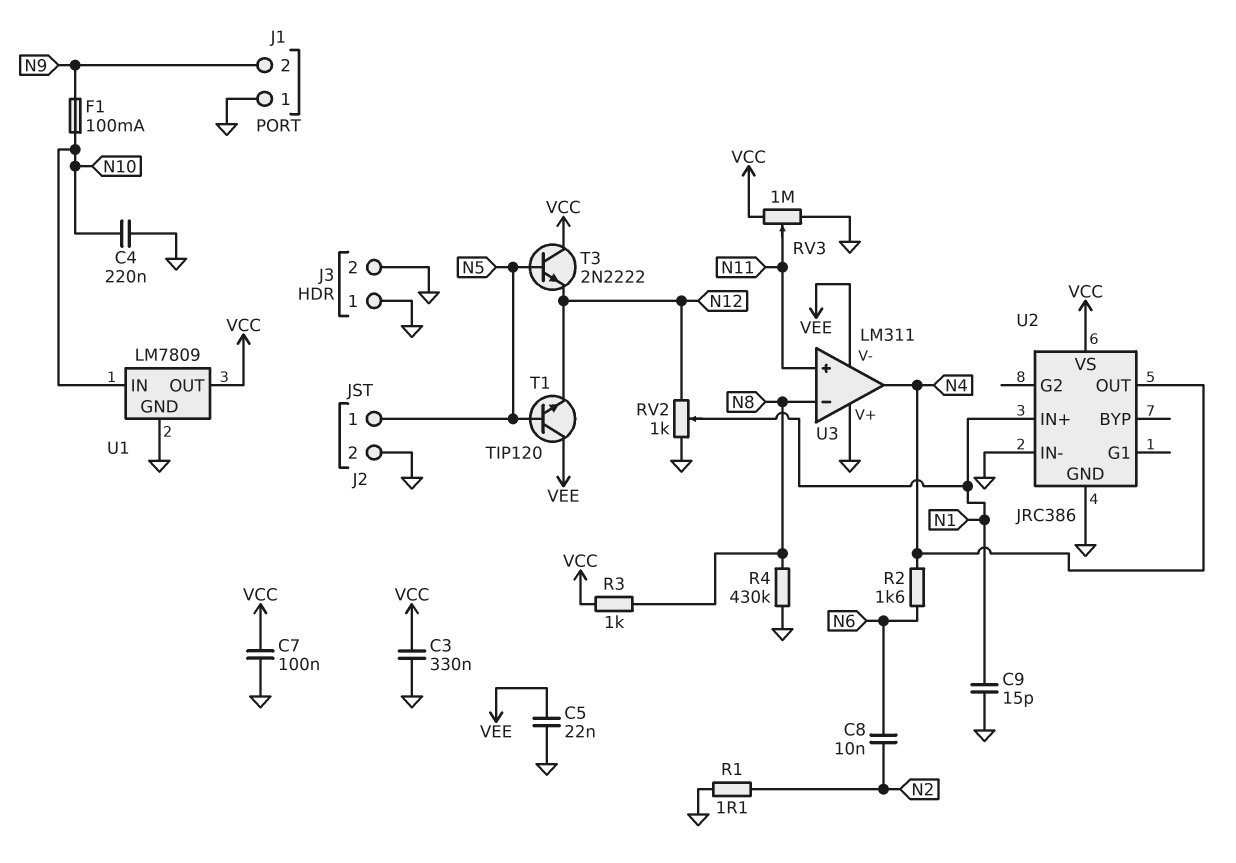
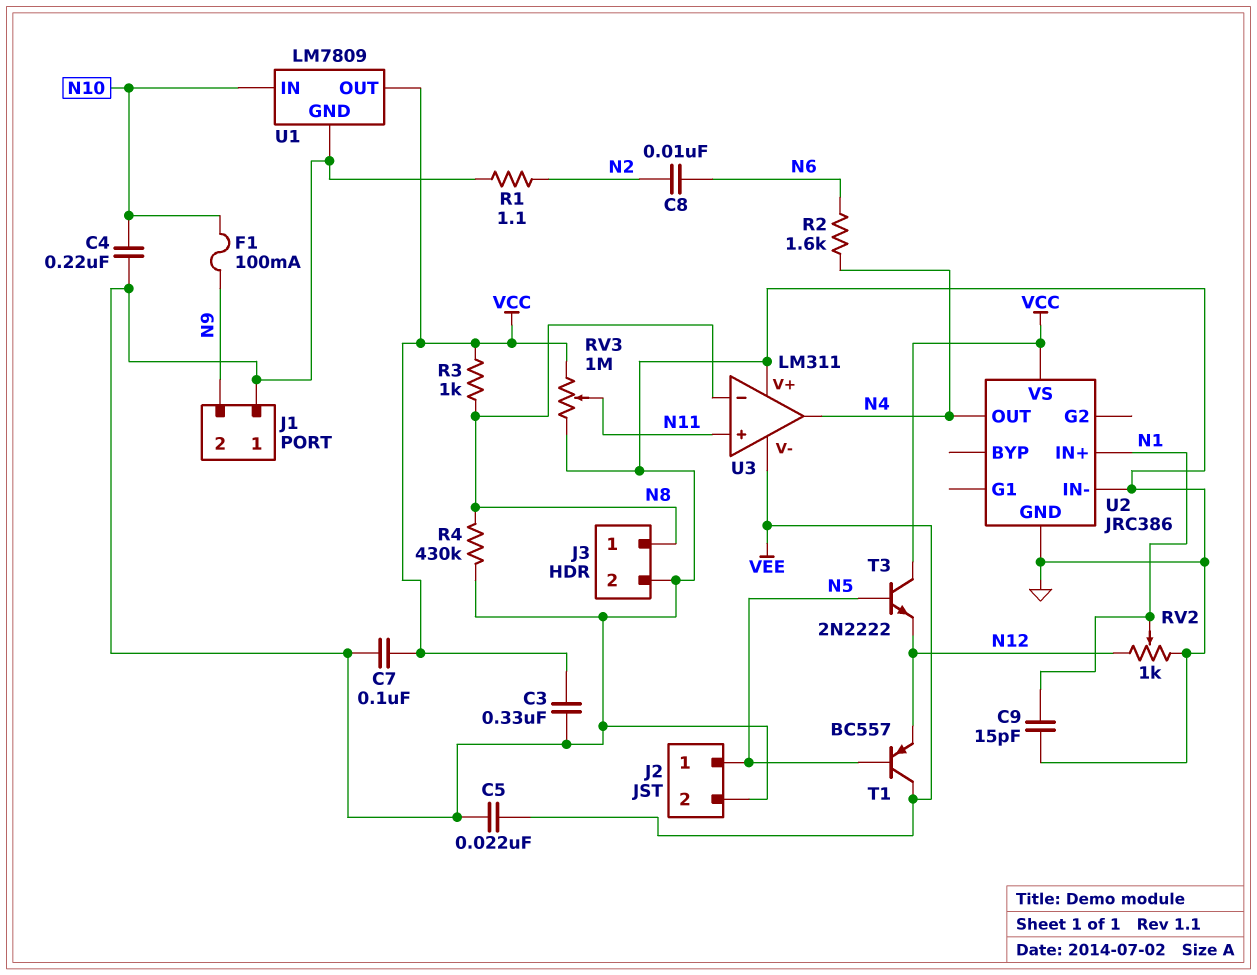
J3 pin 1: GND -> N8
T1: NPN TIP120 (B N5, C VEE, E N12) -> PNP BC557 (B N5, C VEE, E N12)

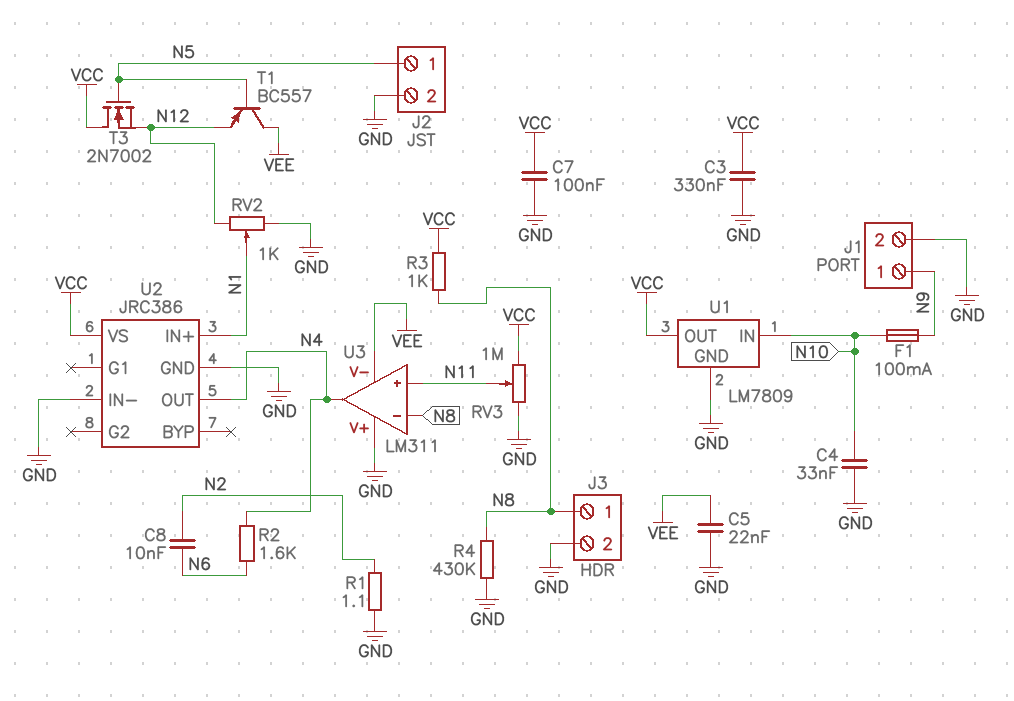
C4: 220nF (GND, N10) -> 33nF (GND, N10)
C9: 15pF (GND, N1) -> none
J1 pin 1: GND -> N9
J1 pin 2: N9 -> GND
T3: NPN 2N2222 (B N5, C VCC, E N12) -> NMOS 2N7002 (G N5, D VCC, S N12)

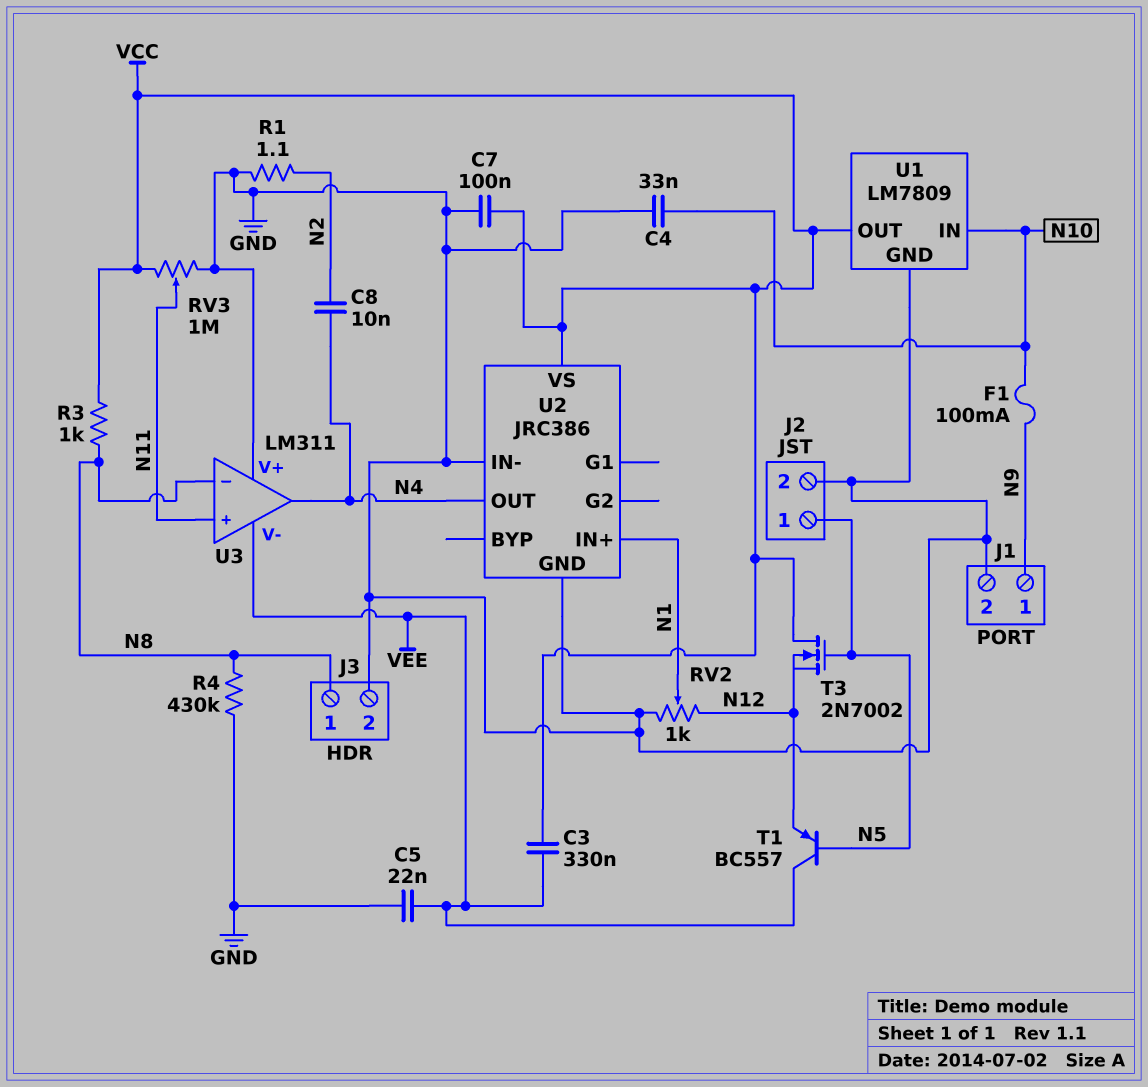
C3: 330nF (GND, VCC) -> 330nF (VCC, VEE)
C8: 10nF (N2, N6) -> 10nF (N2, N4)
R2: 1.6k (N4, N6) -> none

